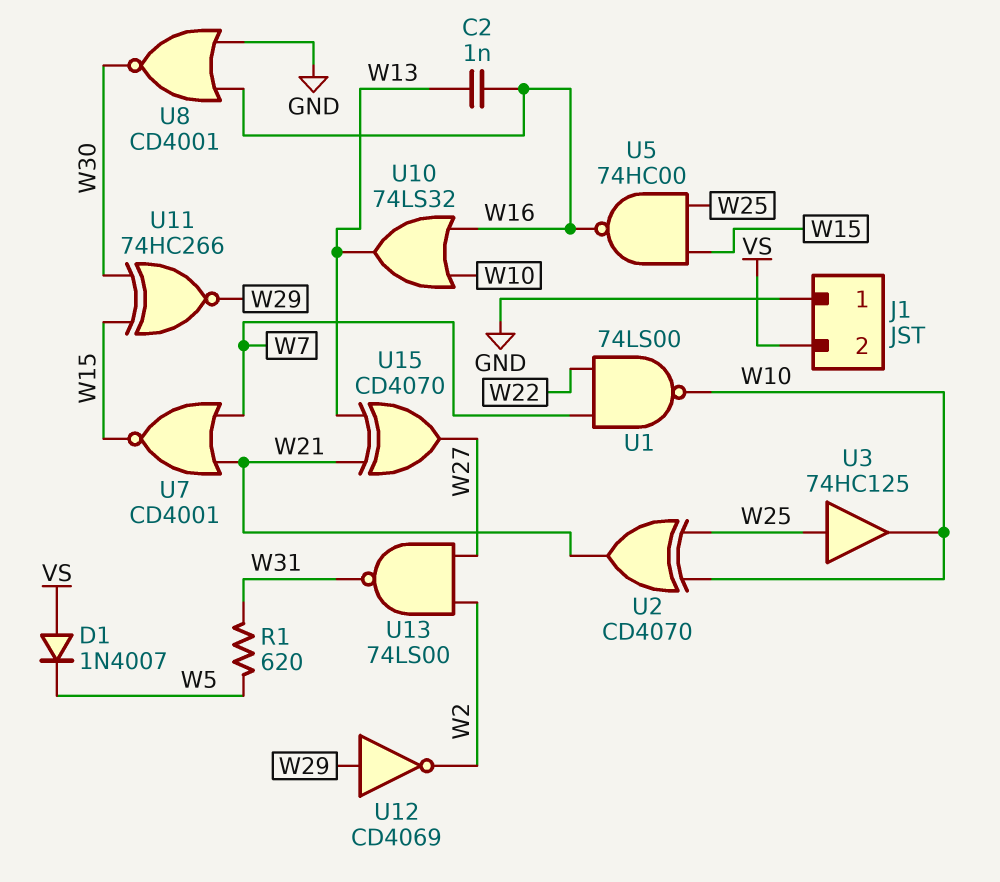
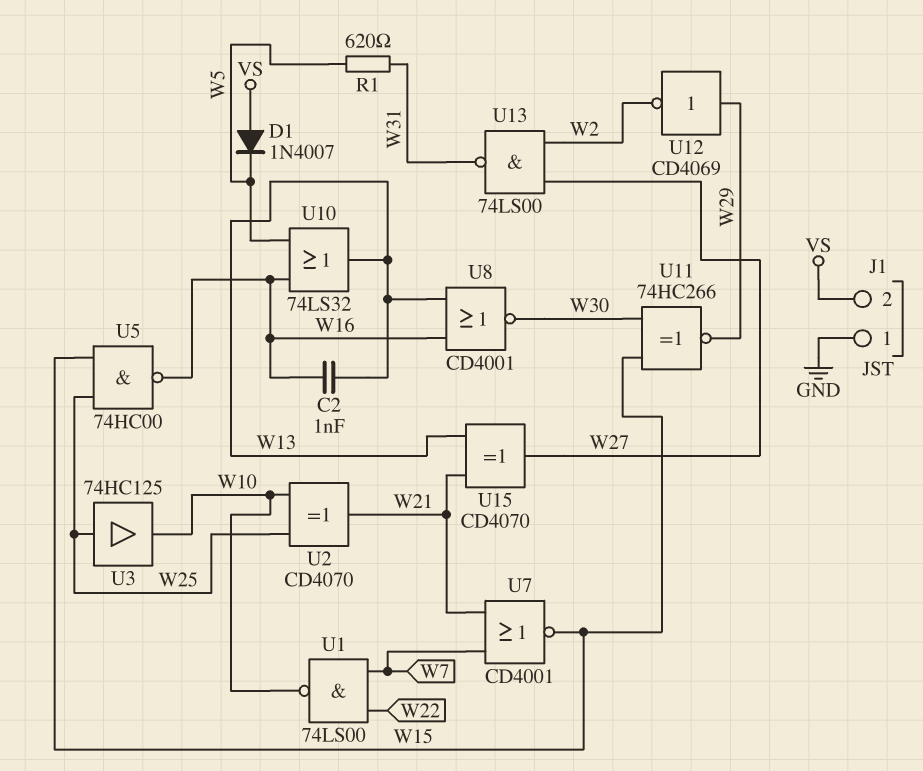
U8: NOR CD4001 (in GND, in W16, out W30) -> NOR CD4001 (in W13, in W16, out W30)
U10: OR 74LS32 (in W10, in W16, out W13) -> OR 74LS32 (in W5, in W16, out W13)

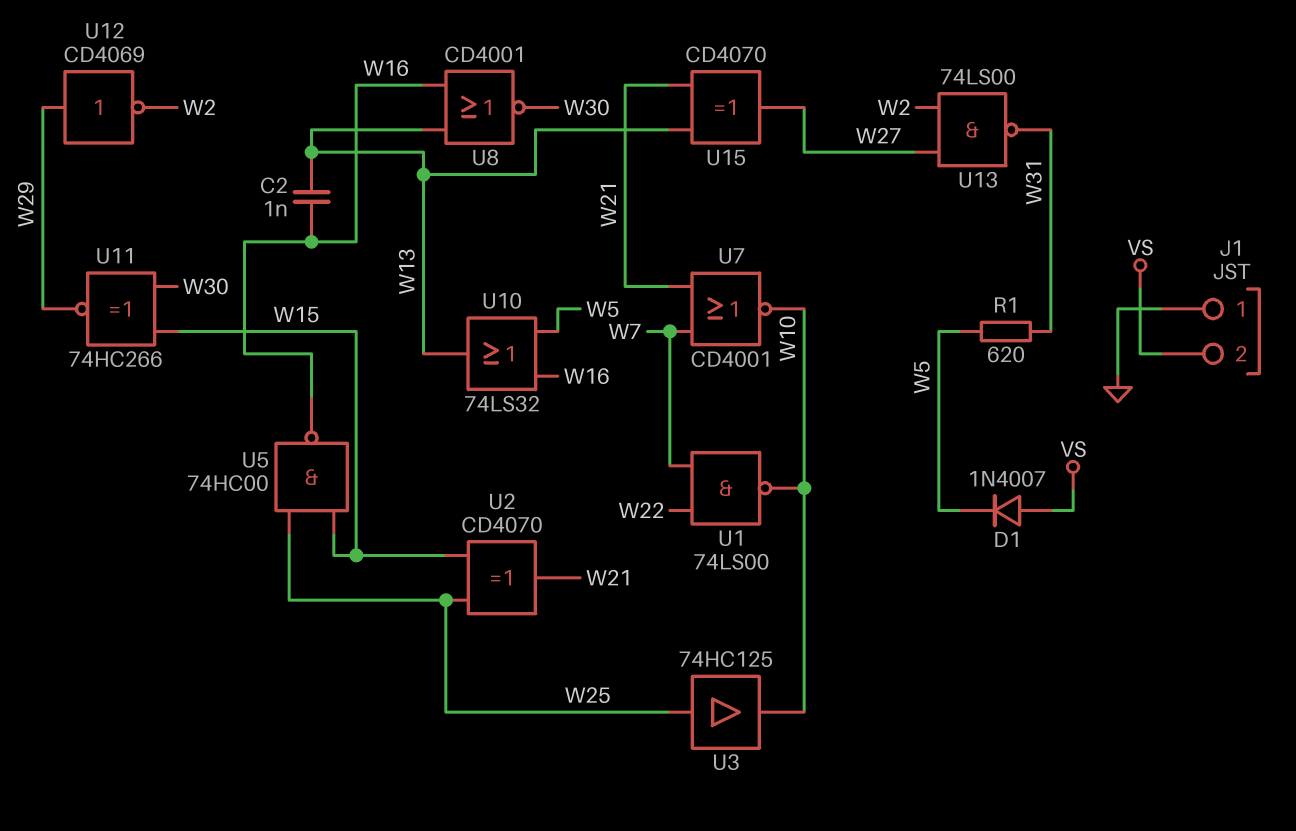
U2: XOR CD4070 (in W10, in W25, out W21) -> XOR CD4070 (in W15, in W25, out W21)
U7: NOR CD4001 (in W7, in W21, out W15) -> NOR CD4001 (in W7, in W21, out W10)

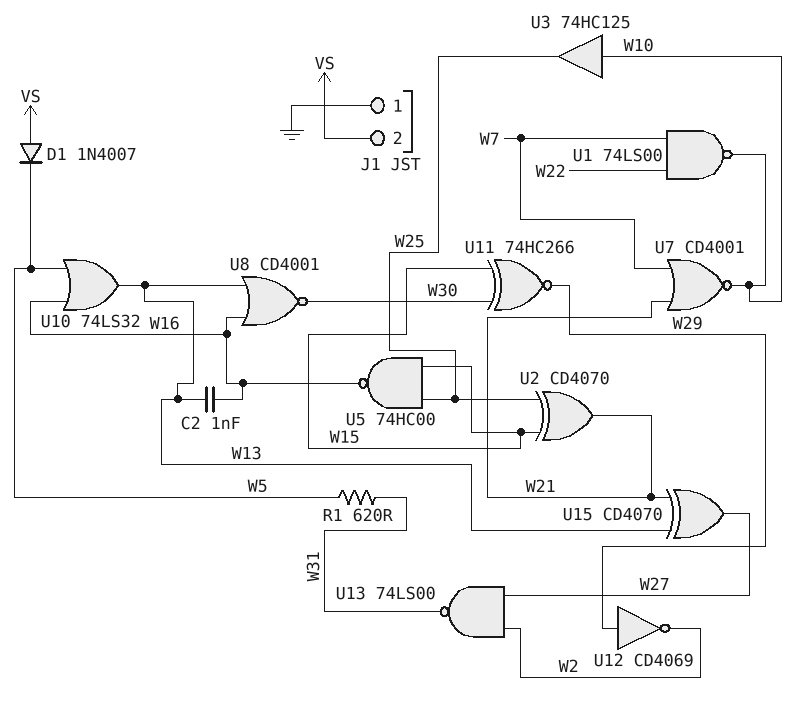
U3: buffer 74HC125 (in W25, out W10) -> buffer 74HC125 (in W10, out W25)

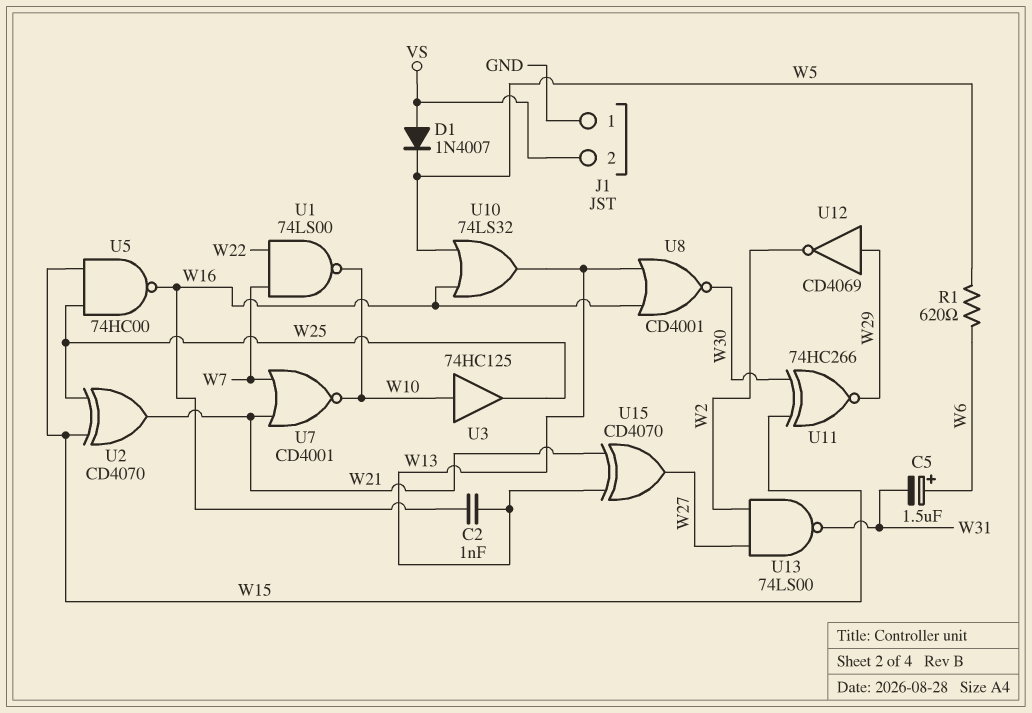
C5: none -> 1.5uF (plus W6, minus W31)
R1: 620 (W5, W31) -> 620 (W5, W6)

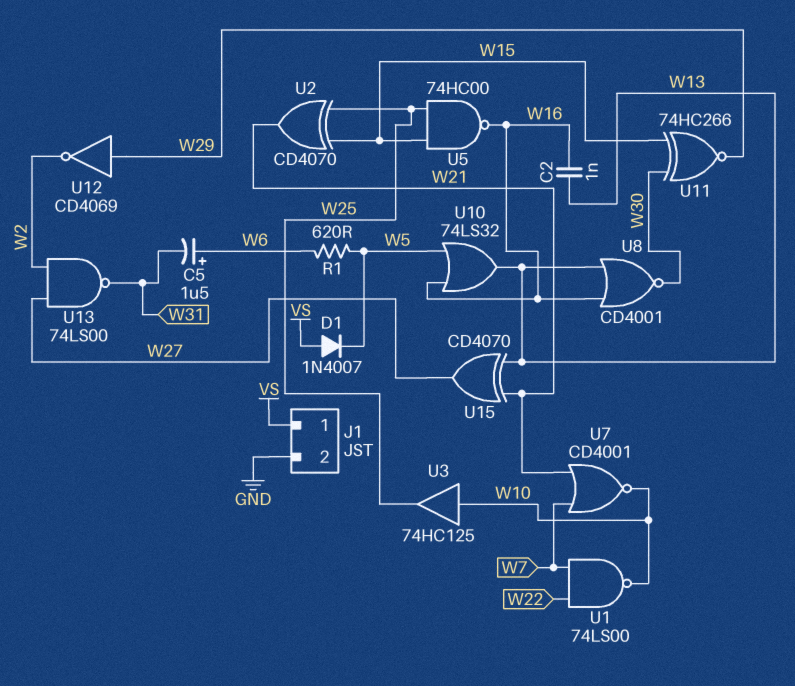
J1 pin 1: GND -> VS
J1 pin 2: VS -> GND

